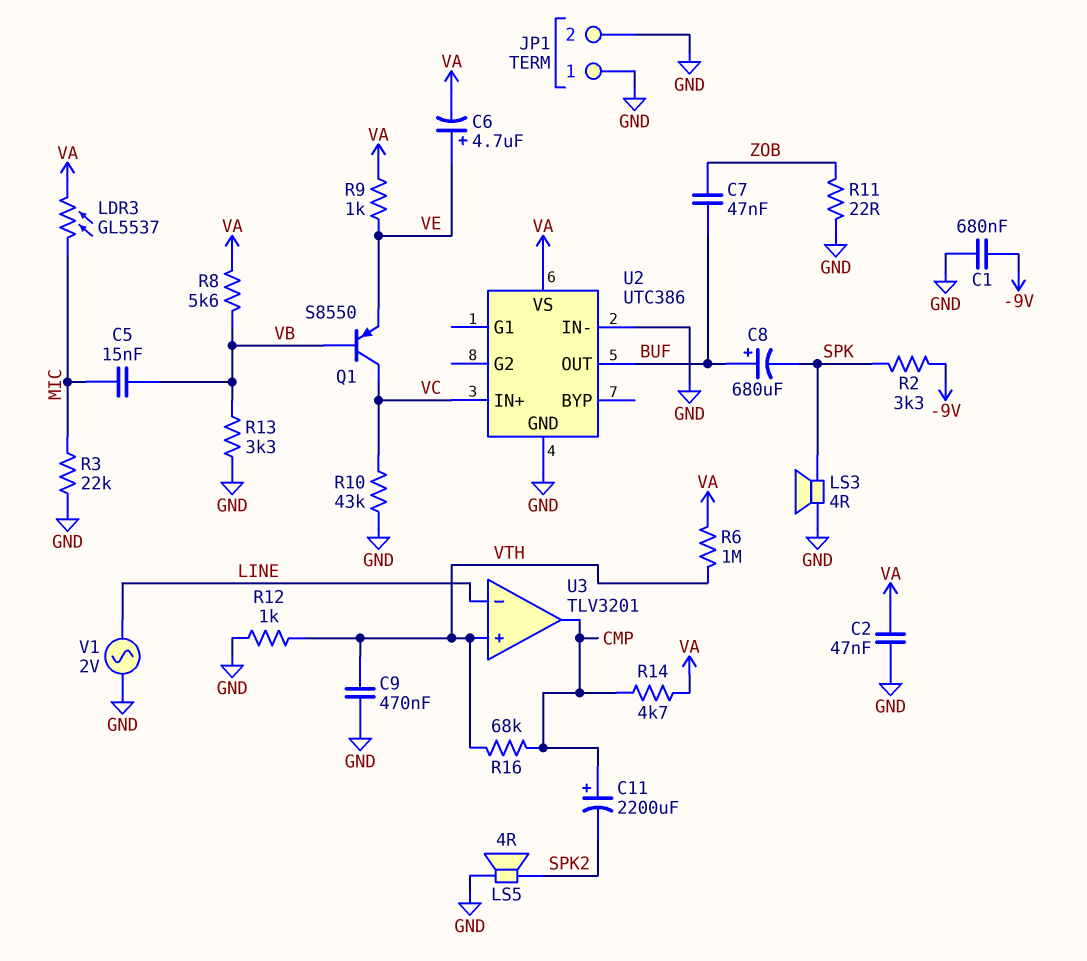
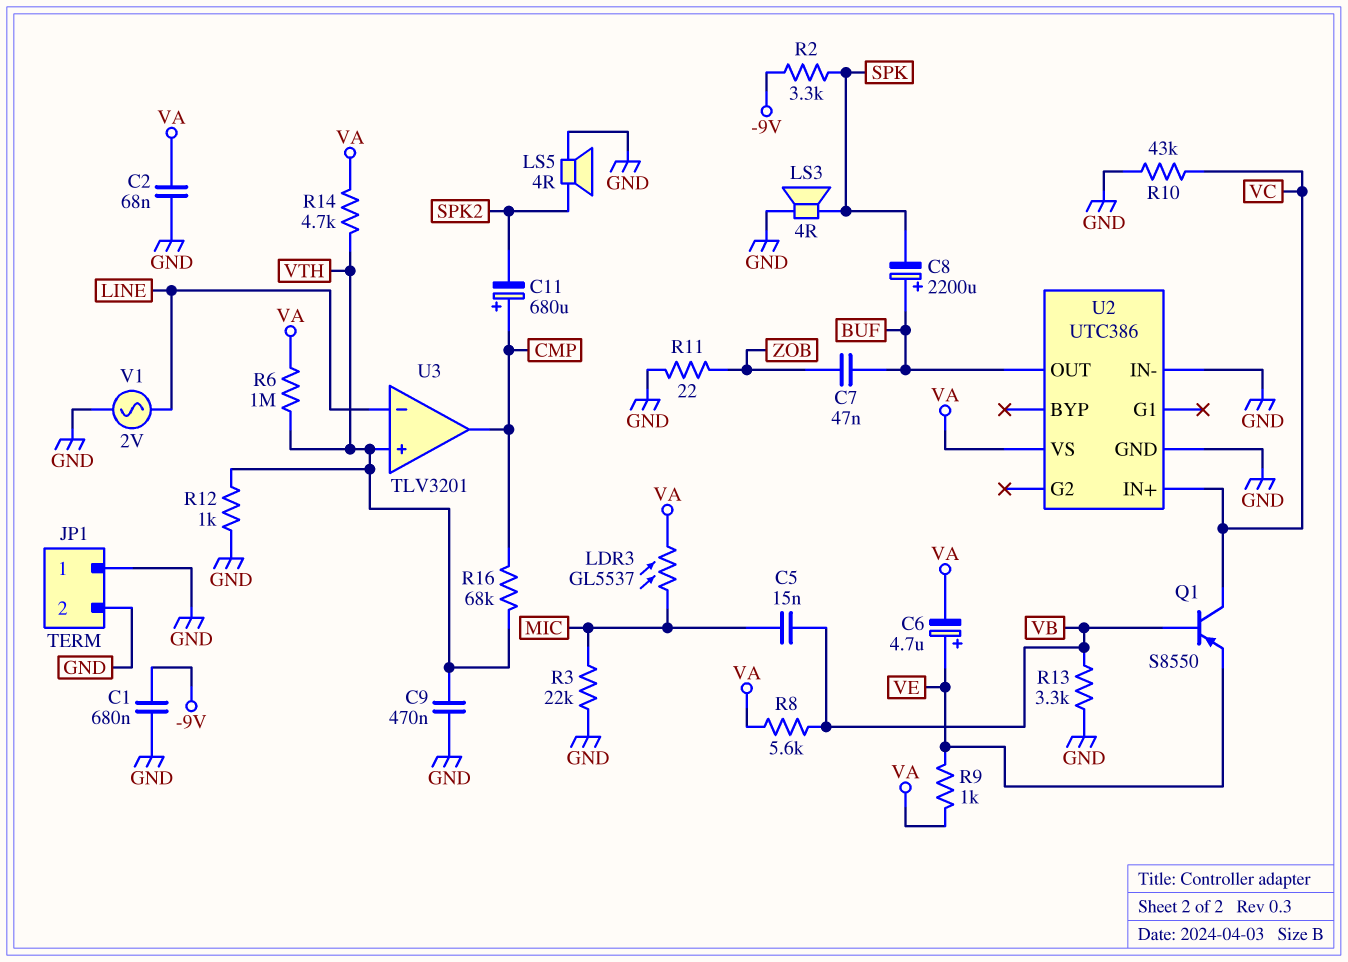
C2: 47nF (GND, VA) -> 68nF (GND, VA)
C8: 680uF (plus BUF, minus SPK) -> 2200uF (plus BUF, minus SPK)
C11: 2200uF (plus CMP, minus SPK2) -> 680uF (plus CMP, minus SPK2)
R14: 4.7k (CMP, VA) -> 4.7k (VA, VTH)

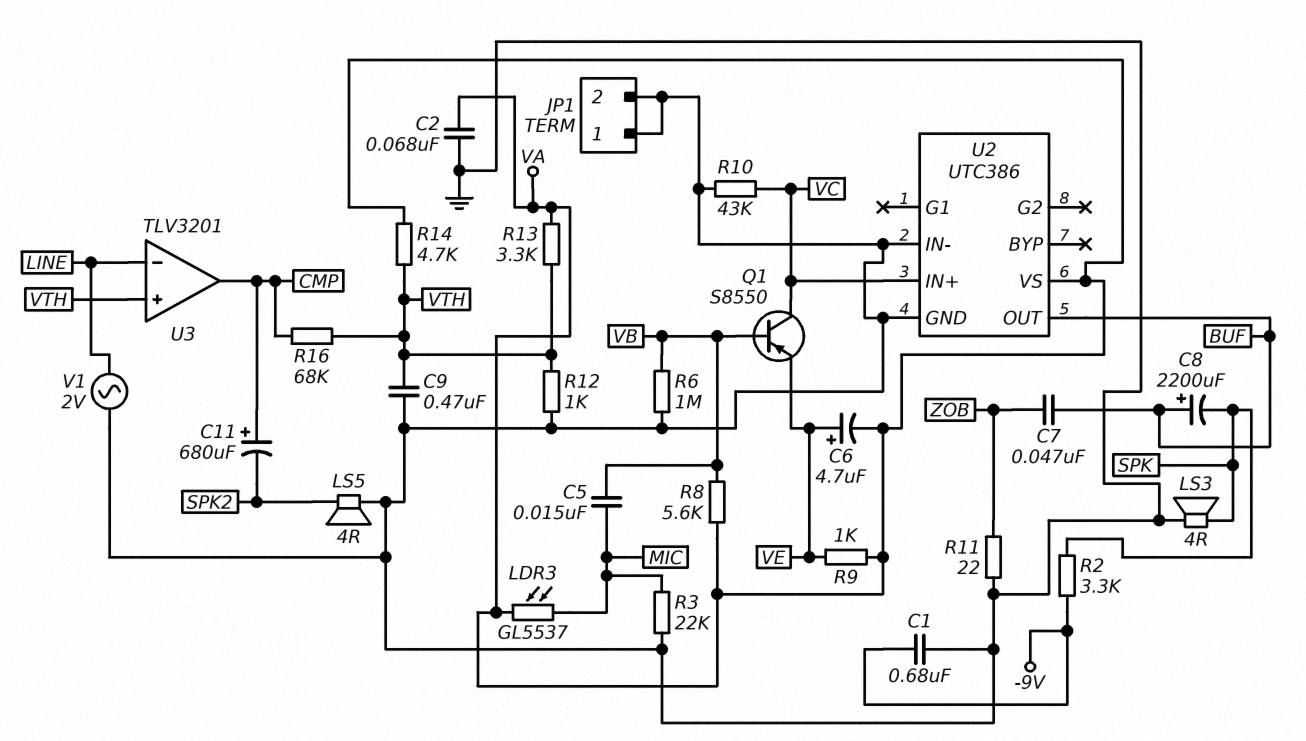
R6: 1M (VA, VTH) -> 1M (GND, VB)
R13: 3.3k (GND, VB) -> 3.3k (VA, VTH)

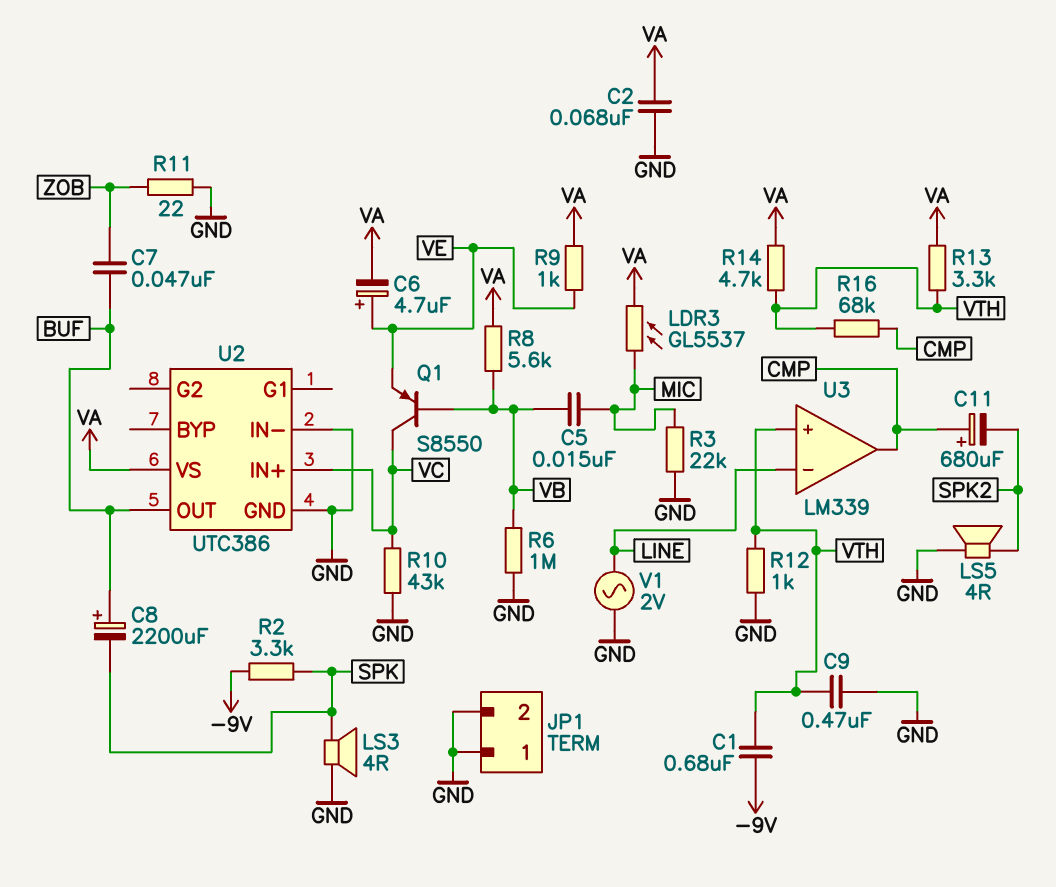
C1: 680nF (-9V, GND) -> 680nF (-9V, VTH)
U3: TLV3201 -> LM339

